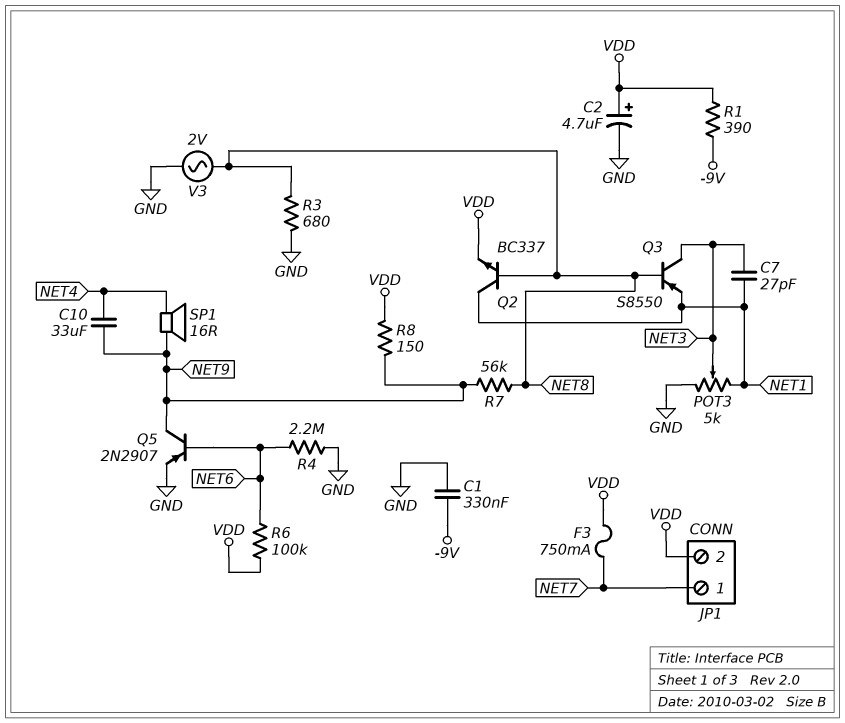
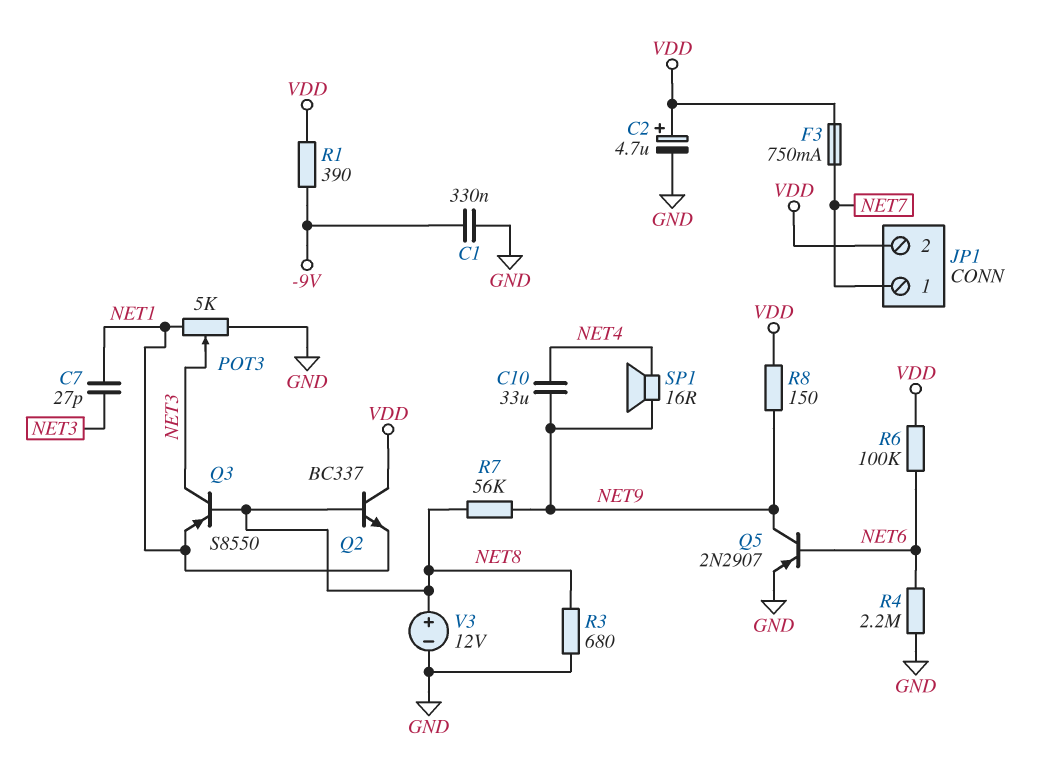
Q2: NPN BC337 (B NET8, C NET1, E VDD) -> NPN BC337 (B NET8, C VDD, E NET1)
V3: AC 2V (GND, NET8) -> 12V (plus NET8, minus GND)

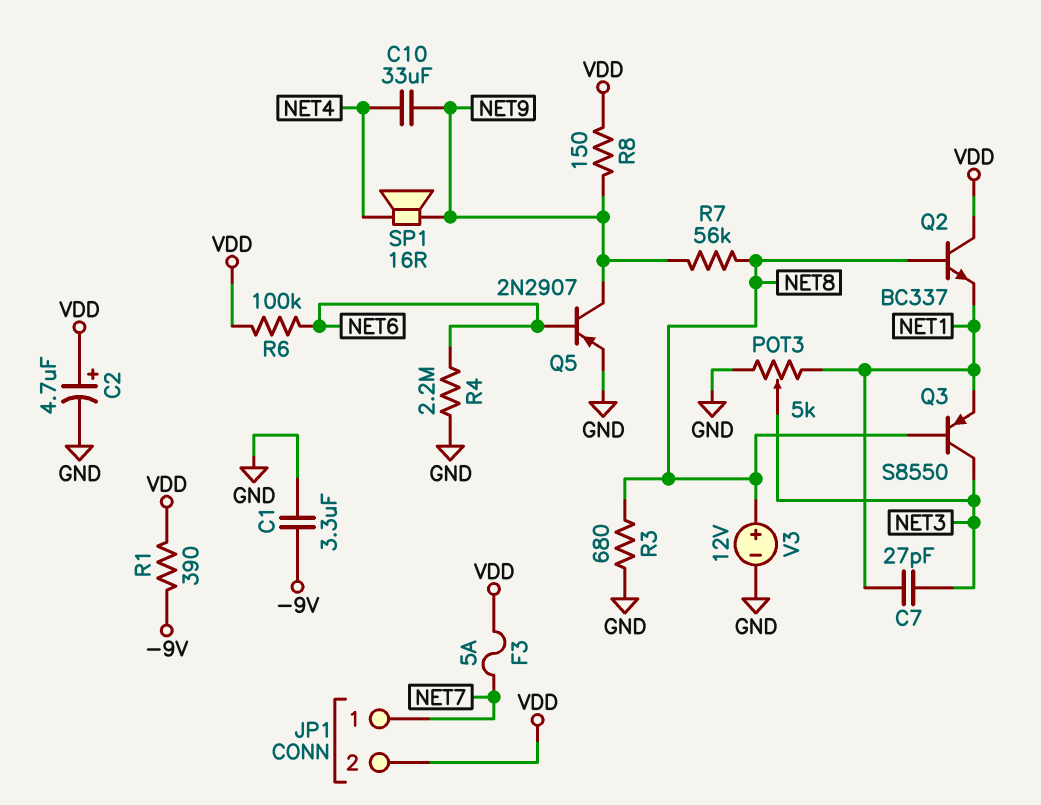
C1: 330nF (-9V, GND) -> 3.3uF (-9V, GND)
F3: 750mA (NET7, VDD) -> 5A (NET7, VDD)

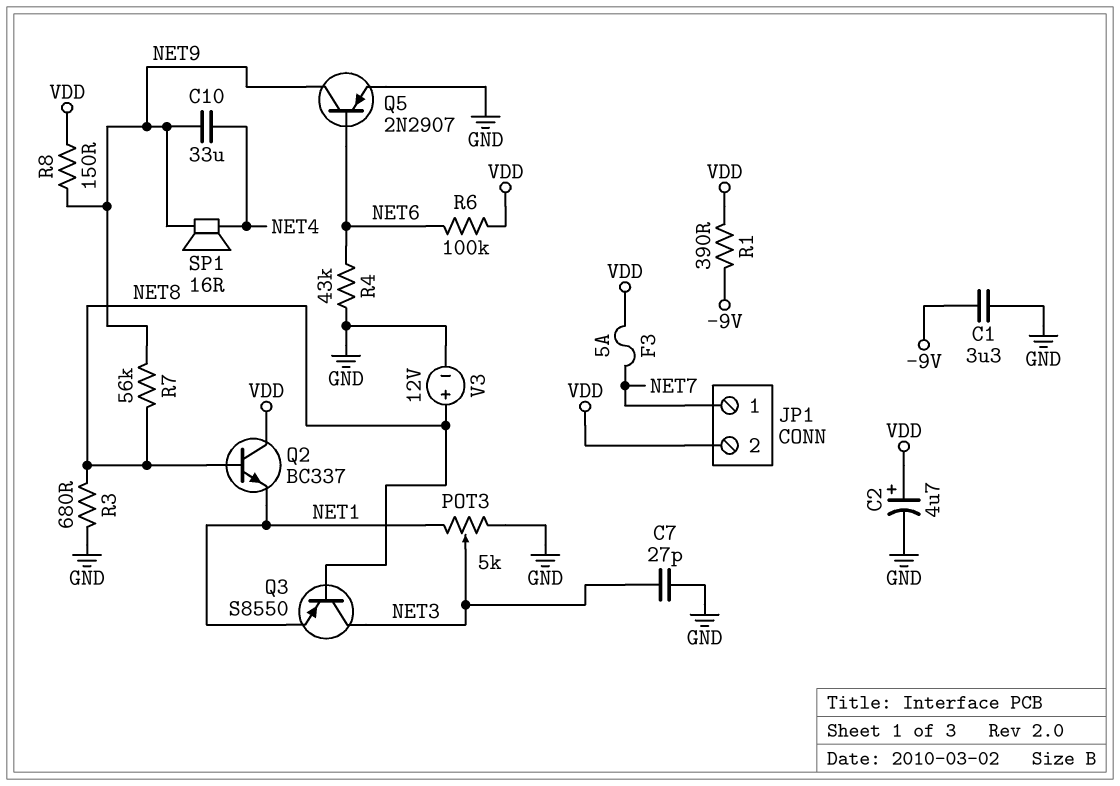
C7: 27pF (NET1, NET3) -> 27pF (GND, NET3)
R4: 2.2M (GND, NET6) -> 43k (GND, NET6)

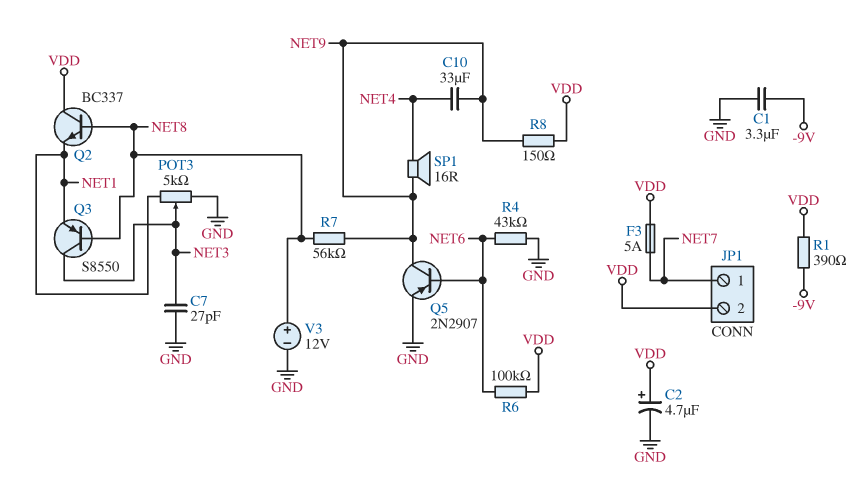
R3: 680 (GND, NET8) -> none

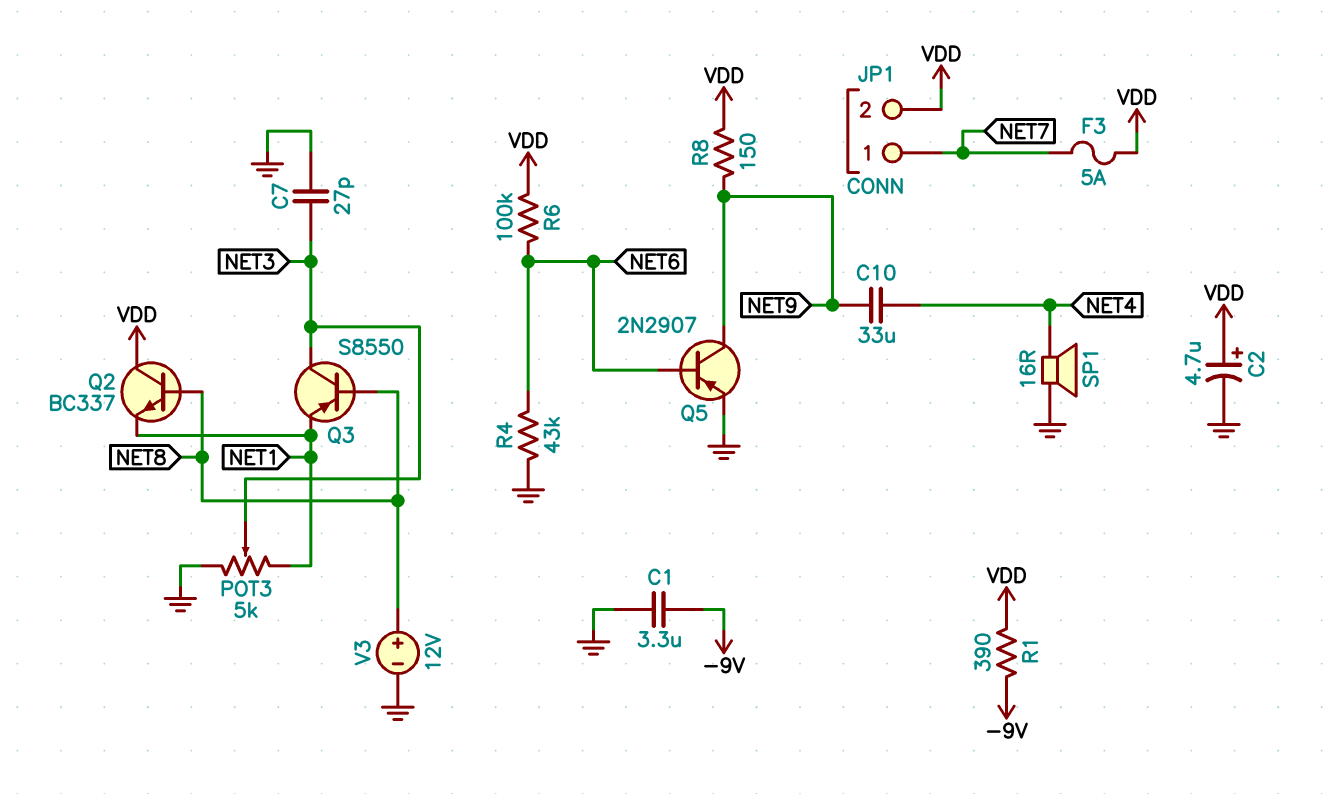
R7: 56k (NET8, NET9) -> none
SP1: speaker 16R (NET4, NET9) -> speaker 16R (GND, NET4)

